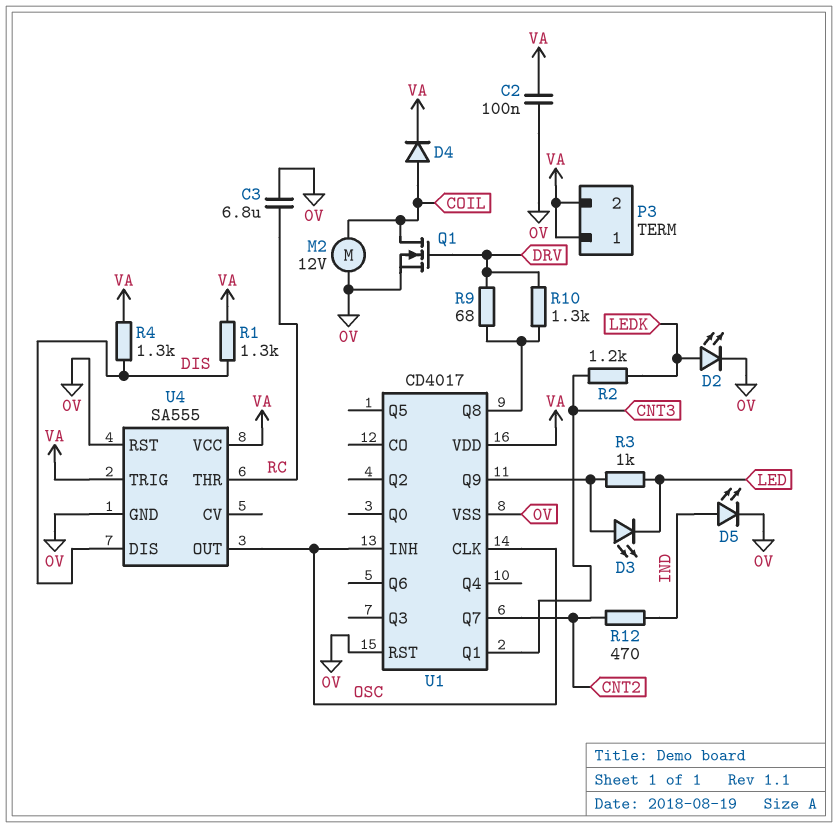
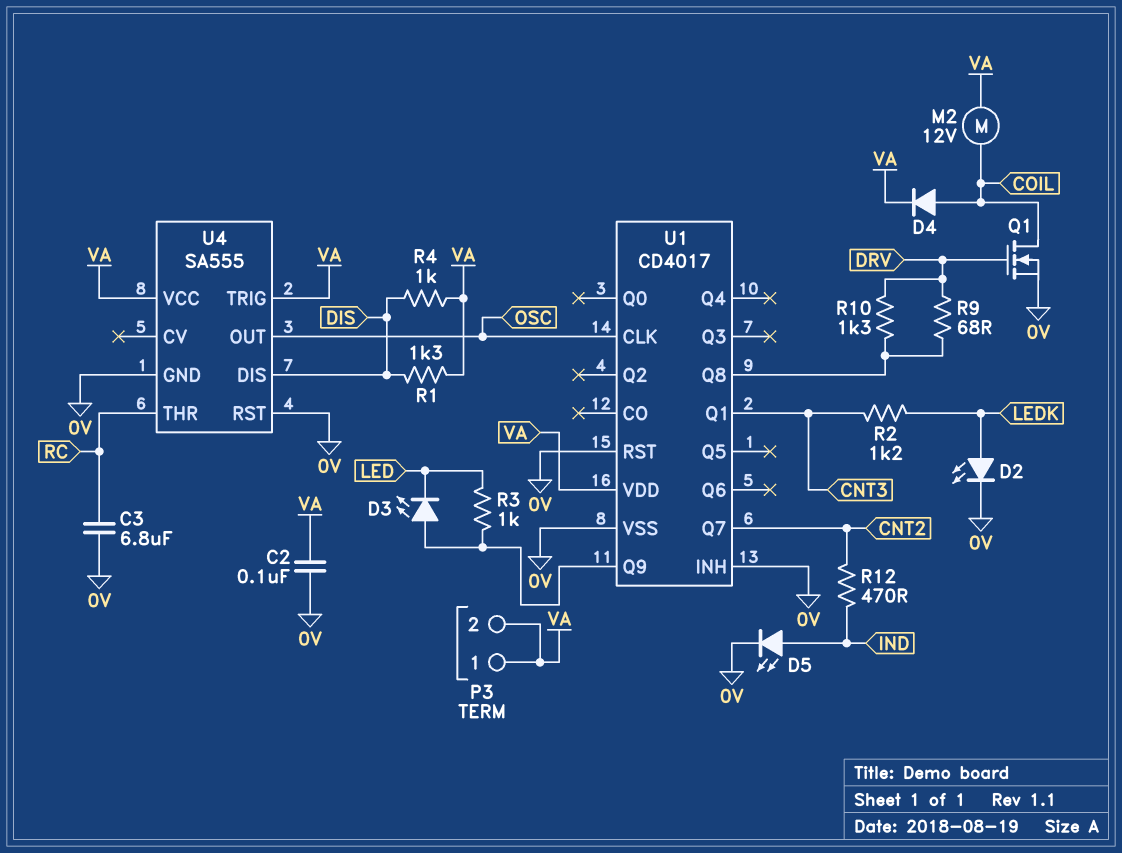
M2: motor 12V (0V, COIL) -> motor 12V (COIL, VA)
R4: 1.3k (DIS, VA) -> 1k (DIS, VA)
U1 pin INH: OSC -> 0V

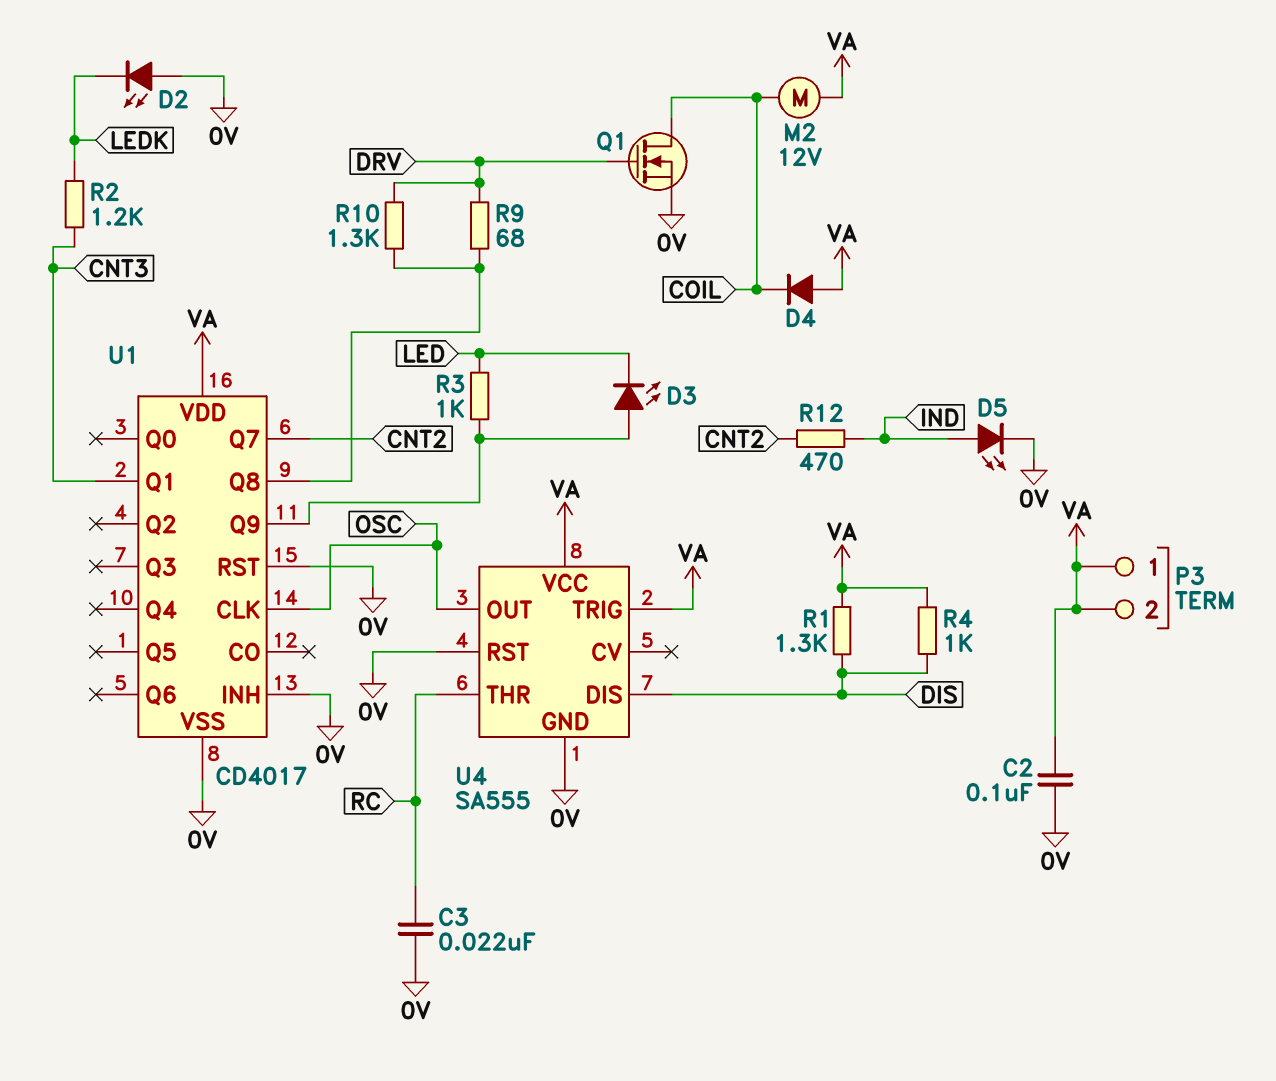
C3: 6.8uF (0V, RC) -> 22nF (0V, RC)
D2: LED (A LEDK, K 0V) -> LED (A 0V, K LEDK)
D4: diode (A COIL, K VA) -> diode (A VA, K COIL)

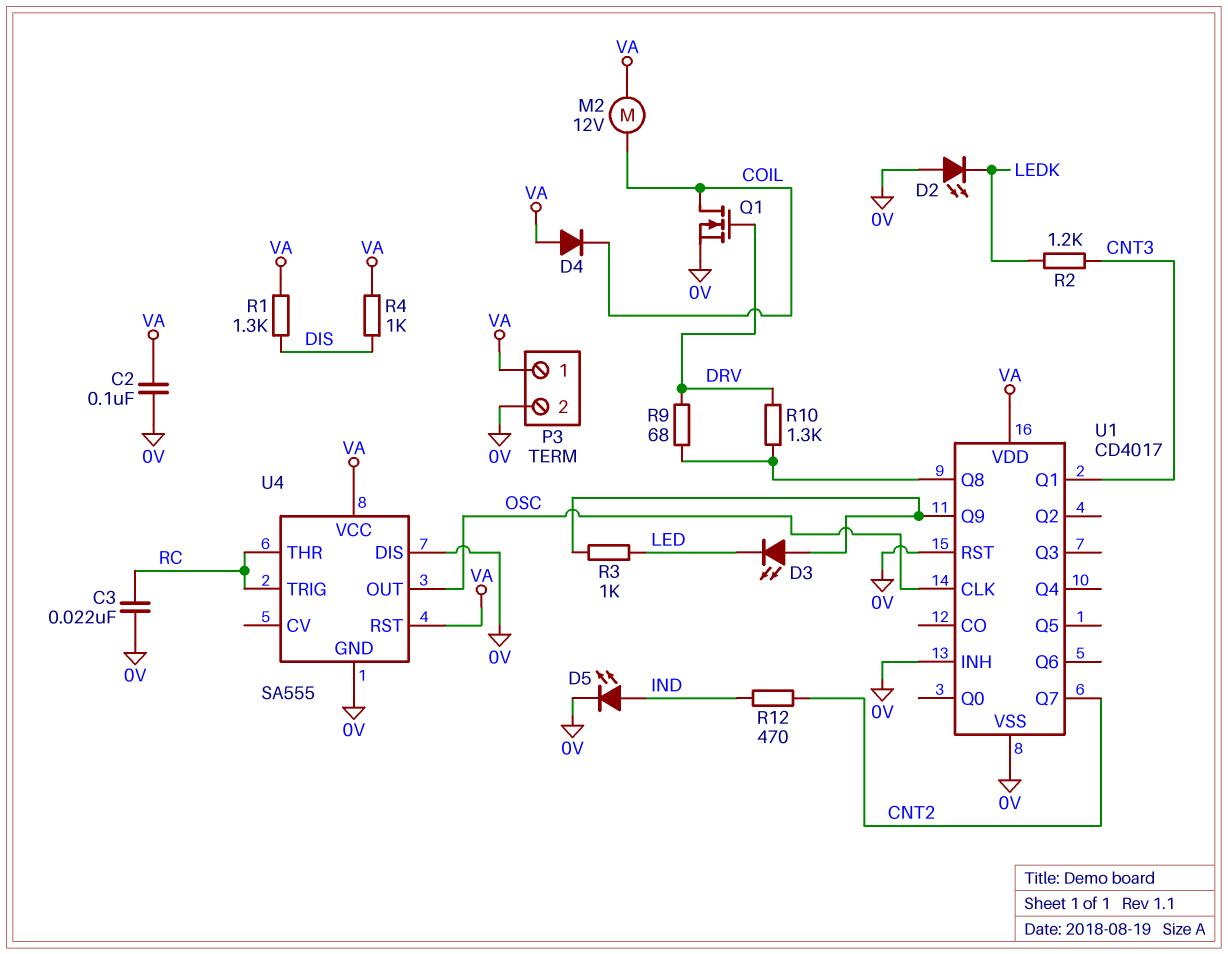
P3 pin 2: VA -> 0V
U4 pin DIS: DIS -> 0V
U4 pin RST: 0V -> VA
U4 pin TRIG: VA -> RC

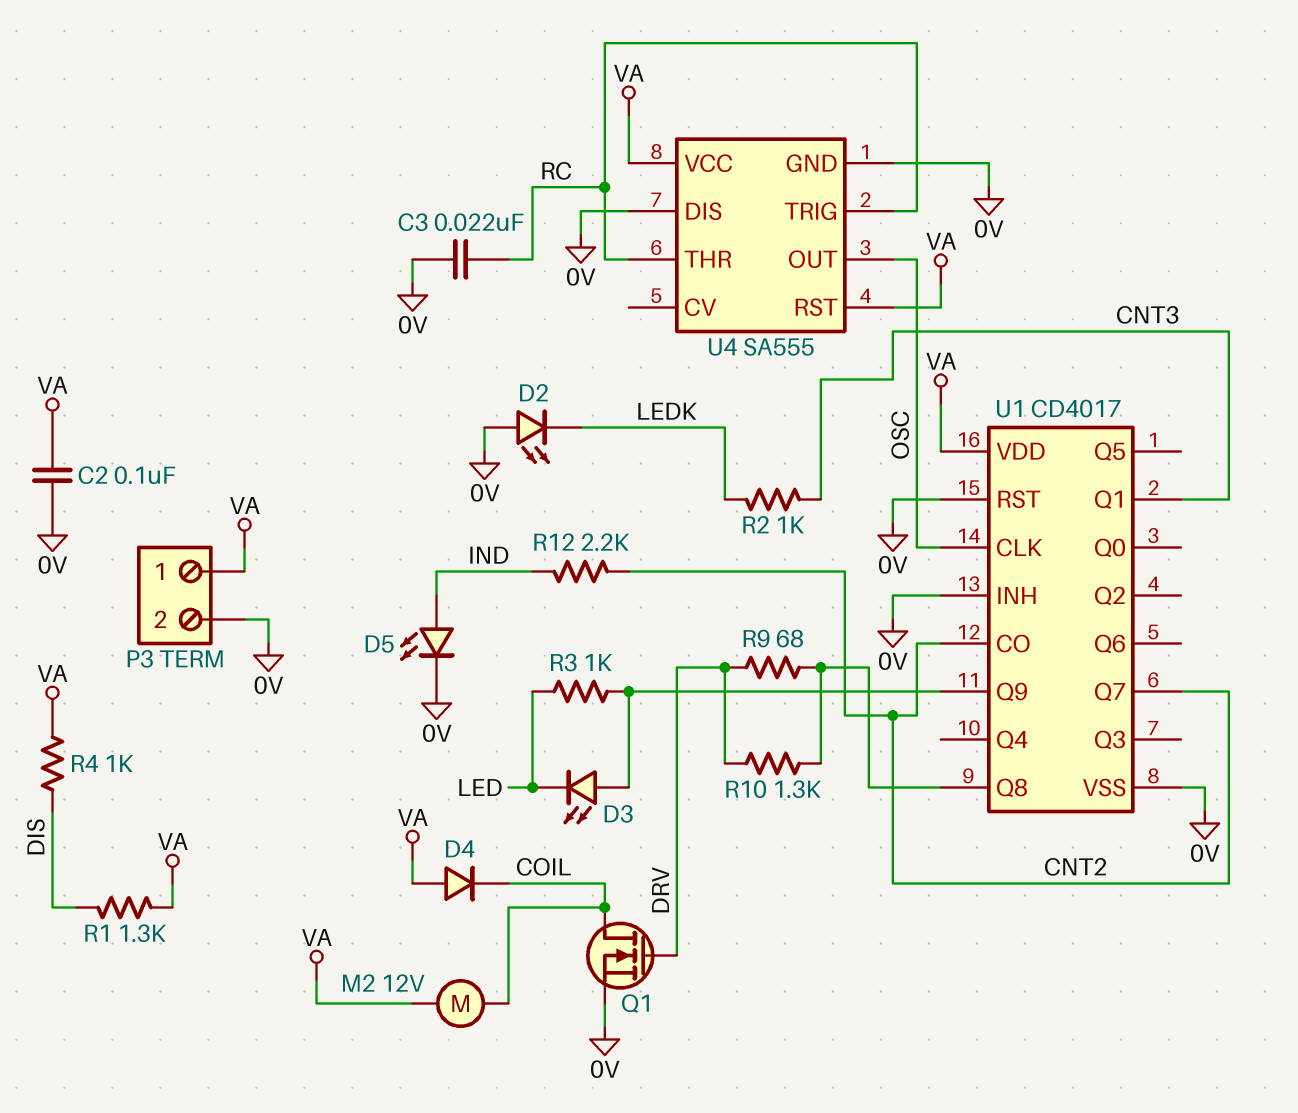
R2: 1.2k (CNT3, LEDK) -> 1k (CNT3, LEDK)
R12: 470 (CNT2, IND) -> 2.2k (CNT2, IND)
U1 pin CO: none -> CNT2

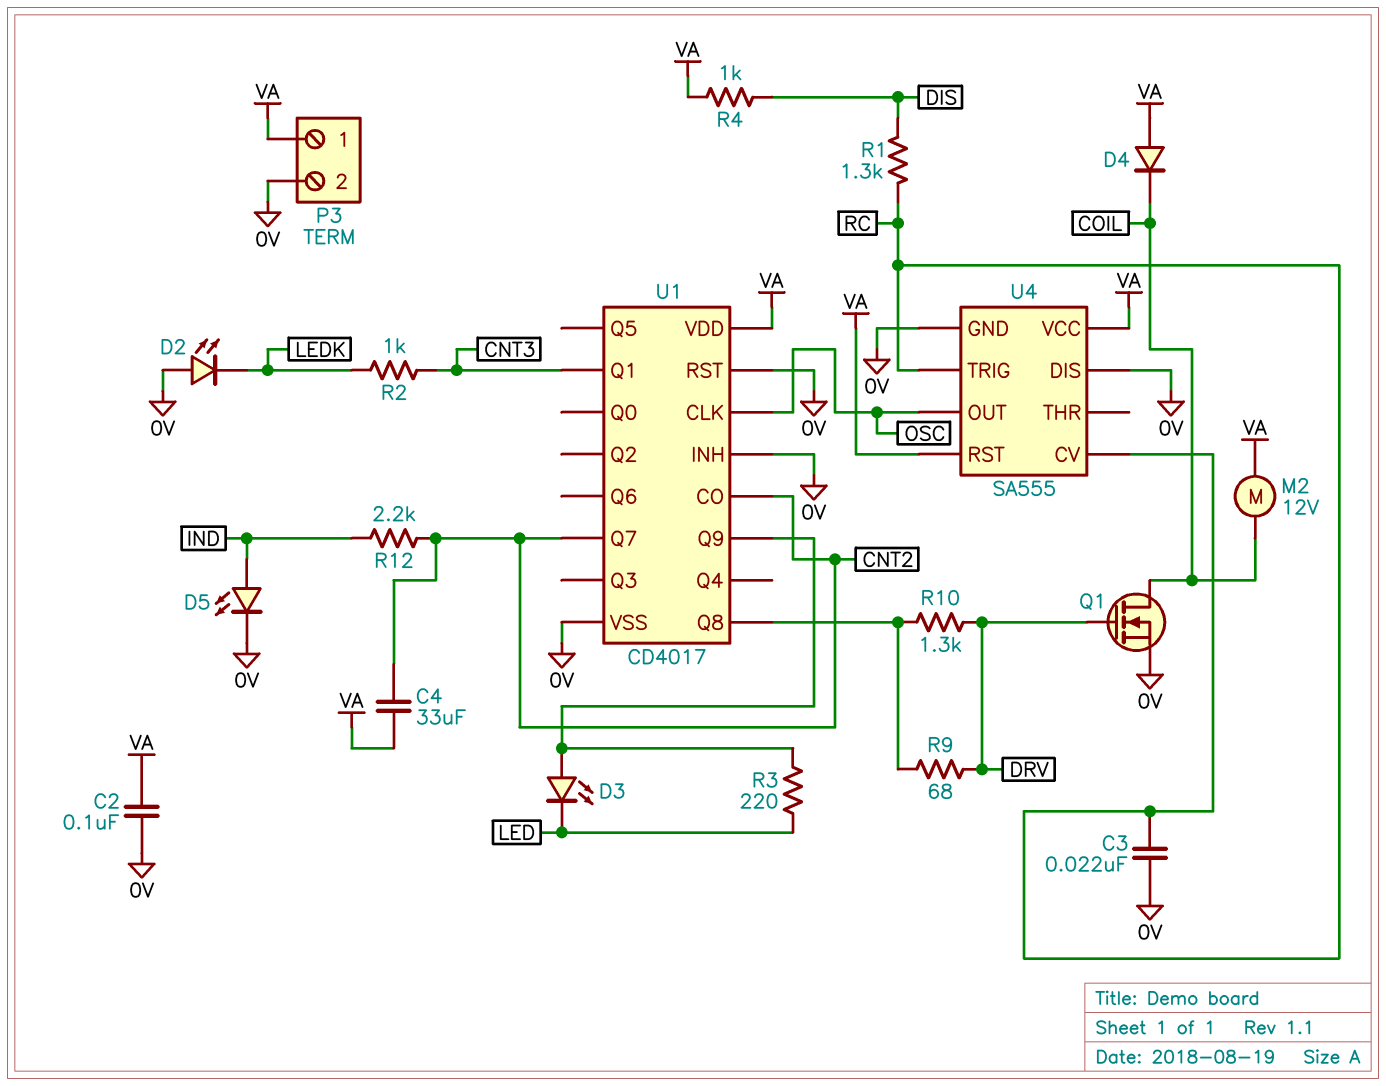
C4: none -> 33uF (CNT2, VA)
R1: 1.3k (DIS, VA) -> 1.3k (DIS, RC)
R3: 1k (LED, U1/Q9) -> 220 (LED, U1/Q9)
U4 pin CV: none -> RC
U4 pin THR: RC -> none

